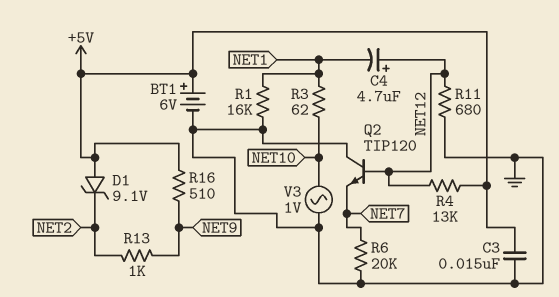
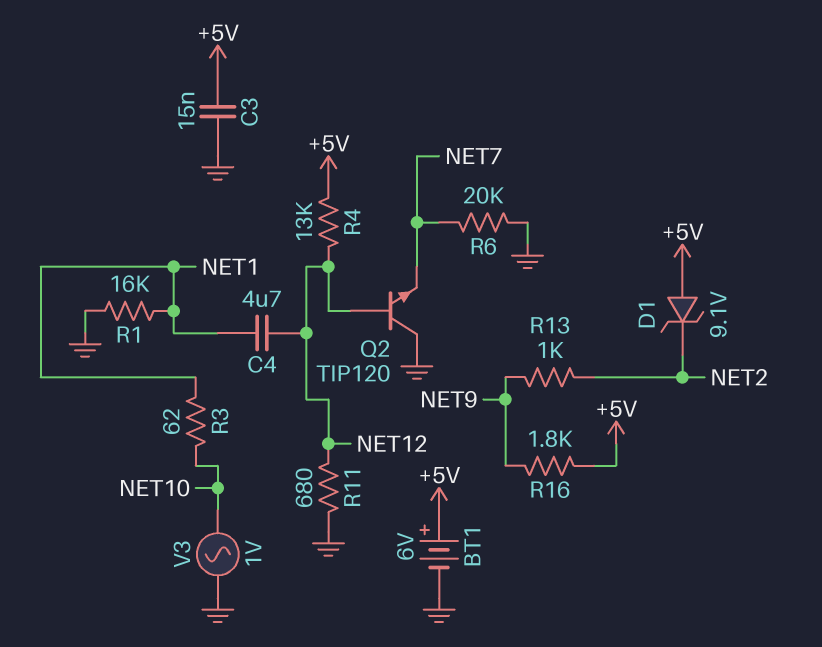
C4: 4.7uF (plus NET12, minus NET1) -> 4.7uF (NET1, NET12)
R16: 510 (+5V, NET9) -> 1.8k (+5V, NET9)

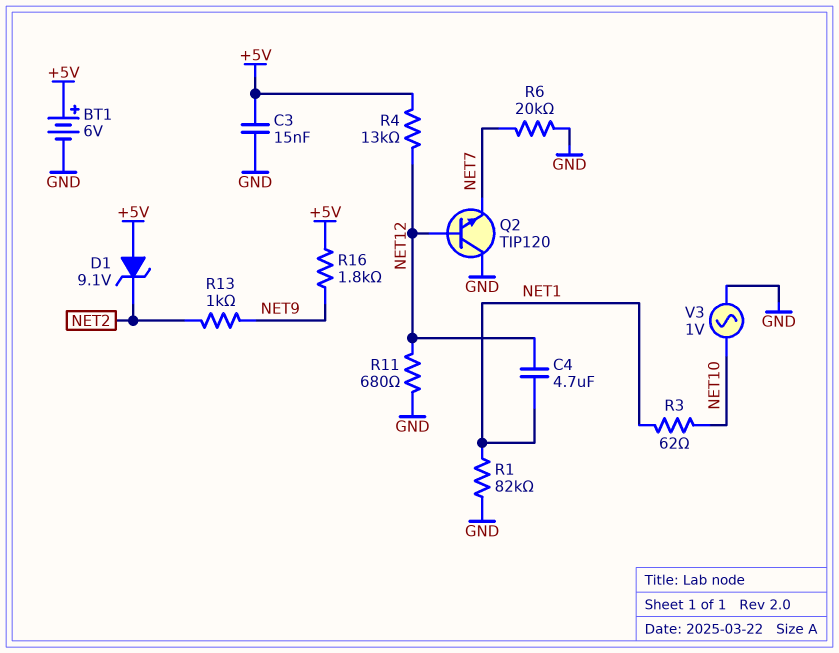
R1: 16k (GND, NET1) -> 82k (GND, NET1)

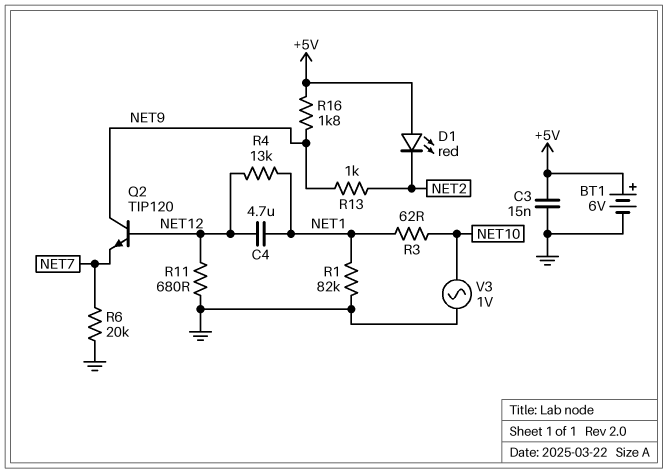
D1: zener 9.1V (A +5V, K NET2) -> LED red (A +5V, K NET2)
Q2: NPN TIP120 (B NET12, C GND, E NET7) -> NPN TIP120 (B NET12, C NET9, E NET7)
R4: 13k (+5V, NET12) -> 13k (NET1, NET12)

